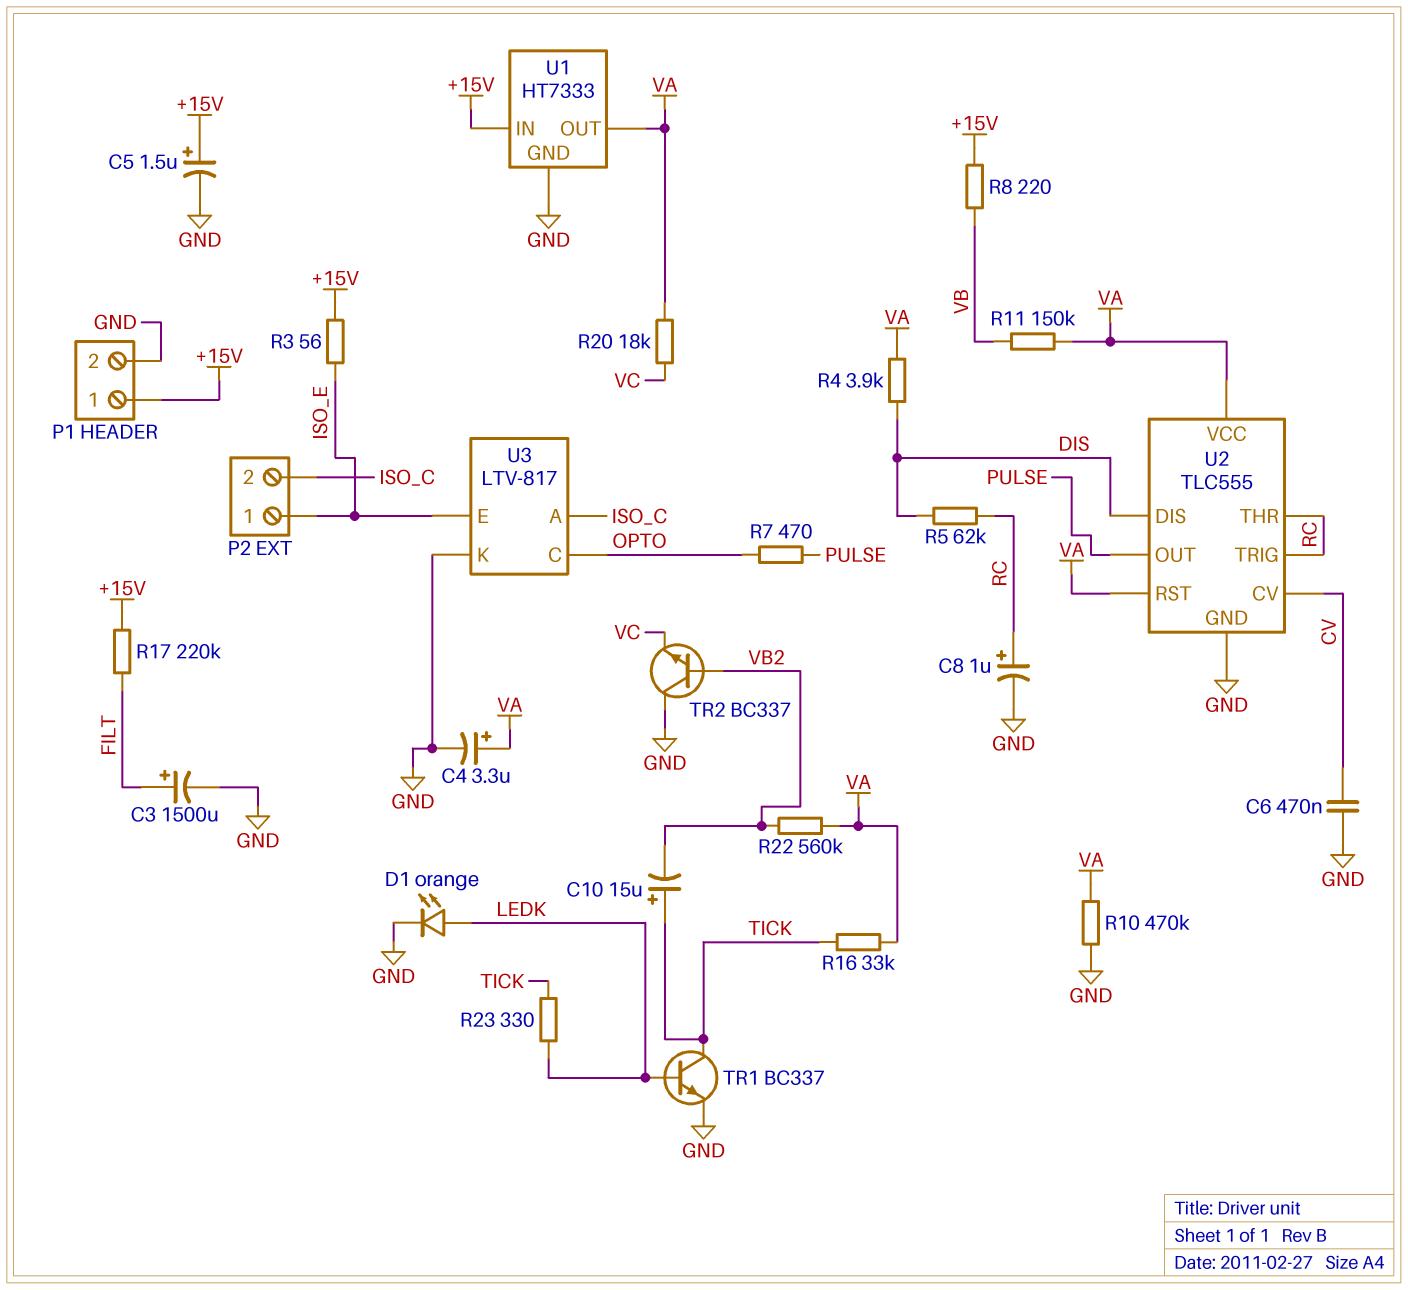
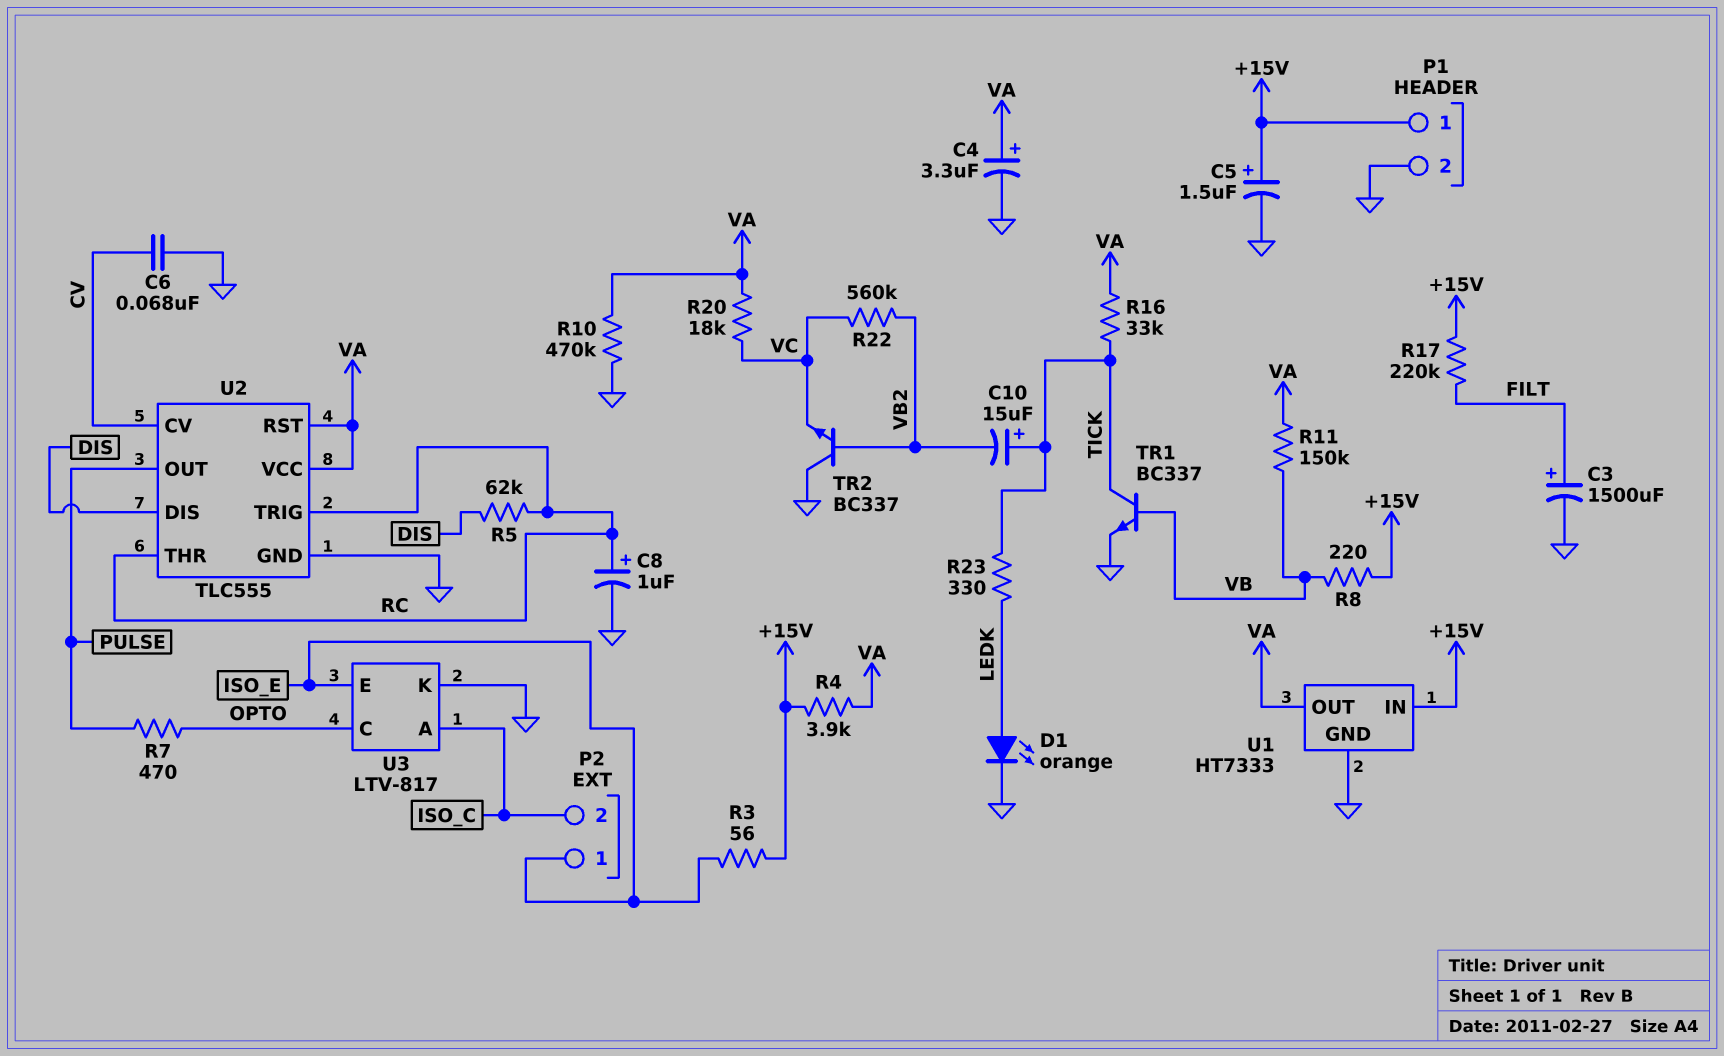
C6: 470nF (CV, GND) -> 68nF (CV, GND)
R4: 3.9k (DIS, VA) -> 3.9k (+15V, VA)
R22: 560k (VA, VB2) -> 560k (VB2, VC)
TR1: NPN BC337 (B LEDK, C TICK, E GND) -> NPN BC337 (B VB, C TICK, E GND)

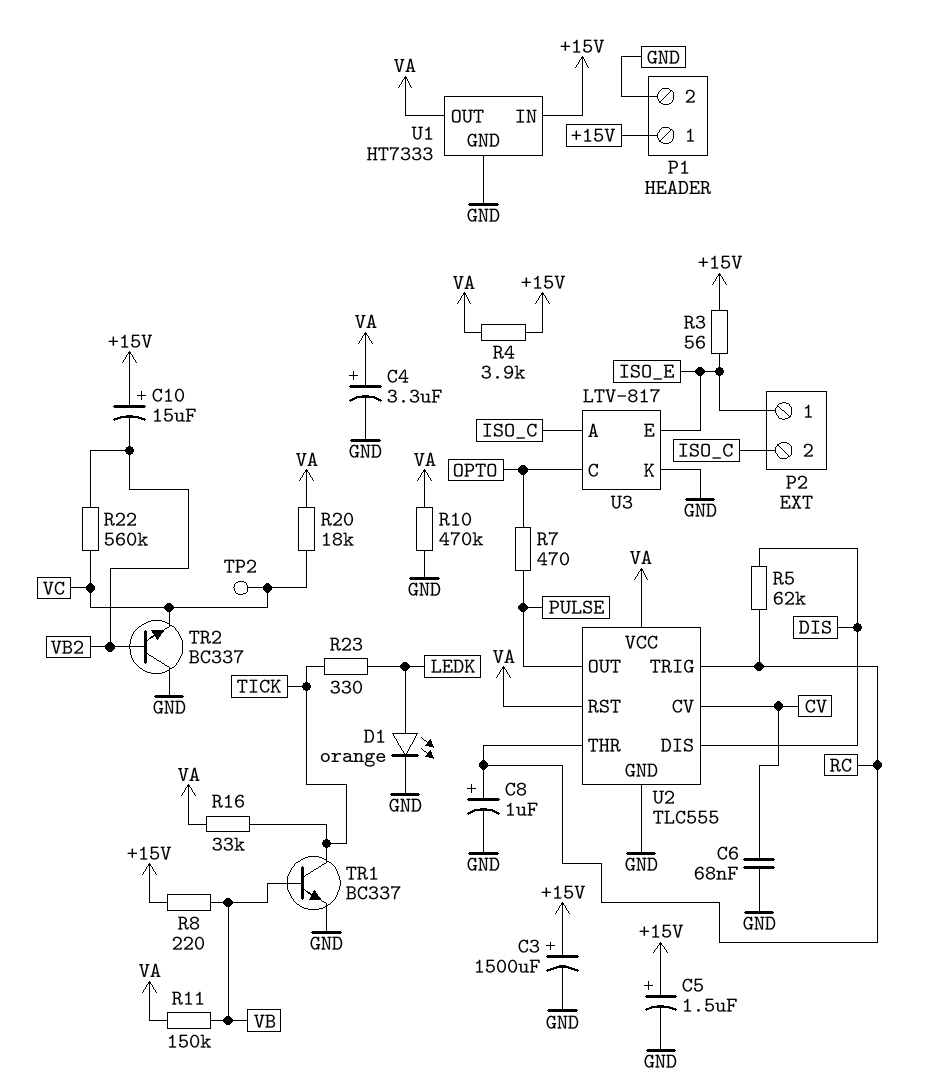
C3: 1500uF (plus FILT, minus GND) -> 1500uF (plus +15V, minus GND)
C10: 15uF (plus TICK, minus VB2) -> 15uF (plus +15V, minus VB2)
R17: 220k (+15V, FILT) -> none
TP2: none -> test point (VC)

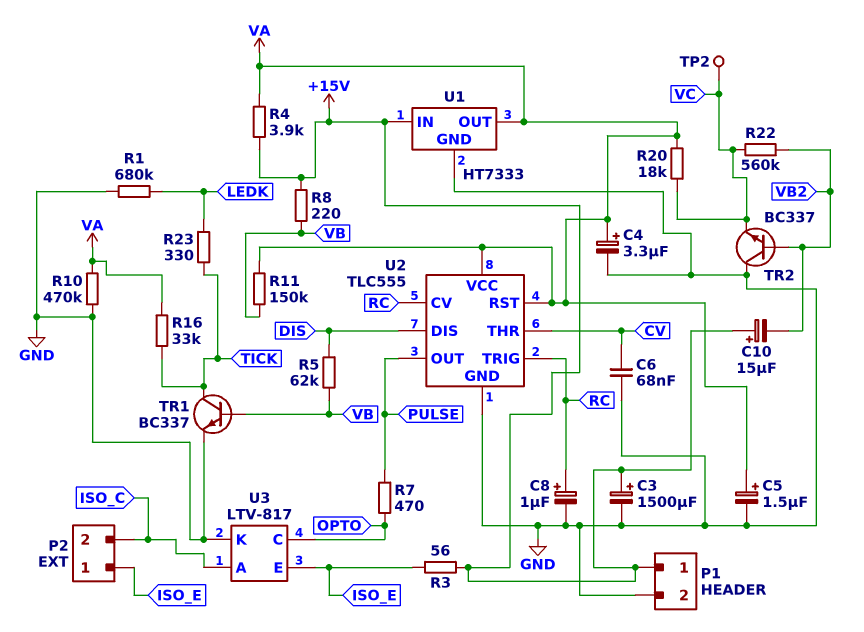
C5: 1.5uF (plus +15V, minus GND) -> 1.5uF (plus VA, minus GND)
D1: LED orange (A LEDK, K GND) -> none
R1: none -> 680k (GND, LEDK)
R5: 62k (DIS, RC) -> 62k (DIS, VB)
U2 pin CV: CV -> RC
U2 pin THR: RC -> CV

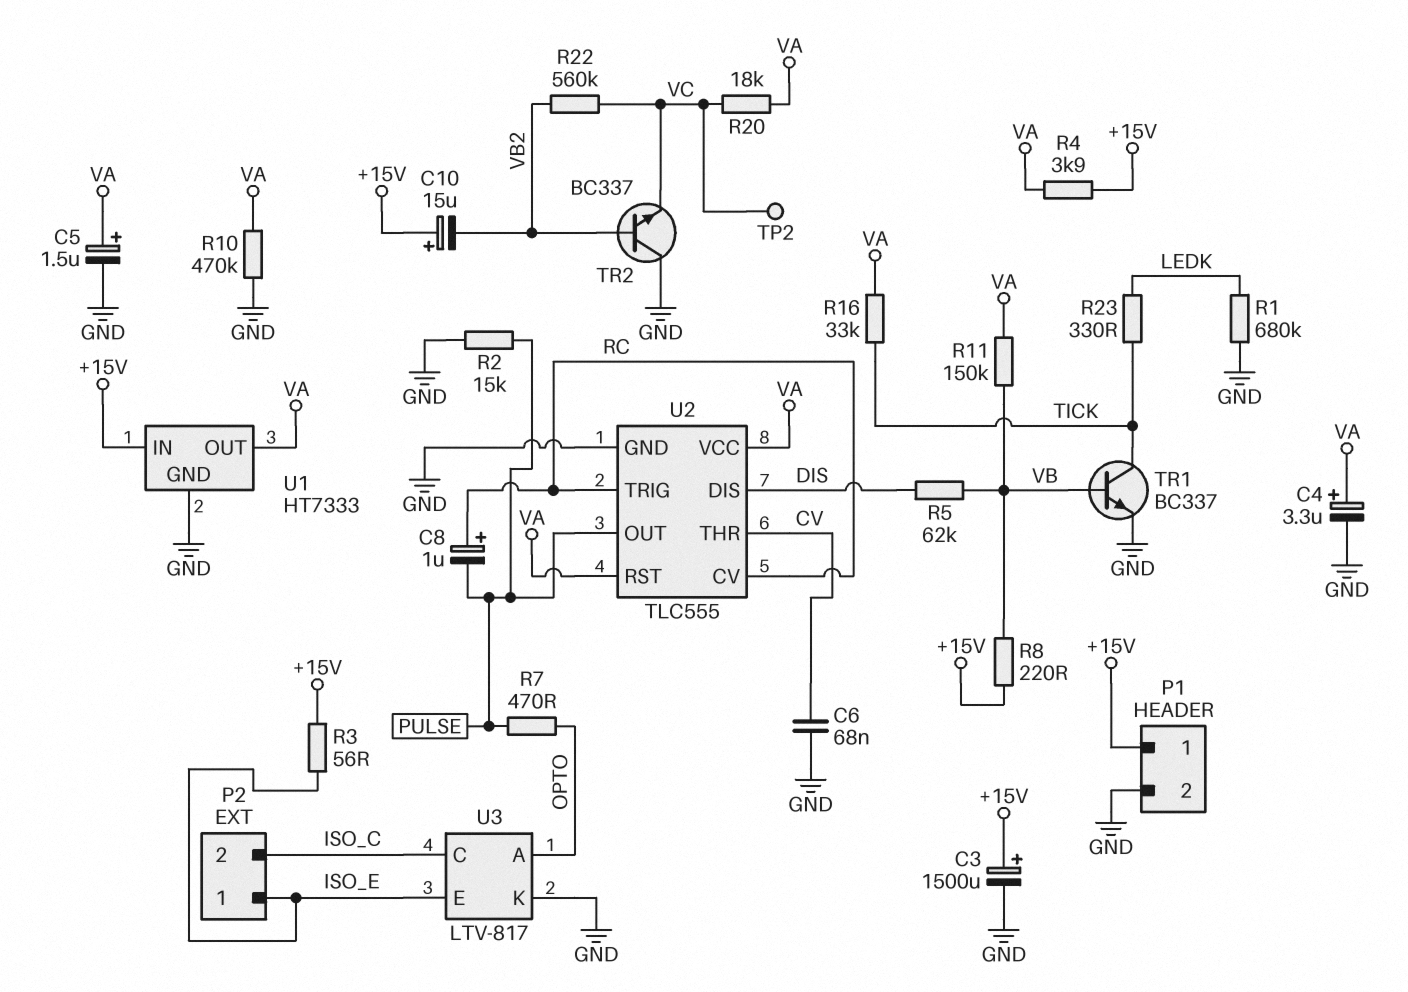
C8: 1uF (plus RC, minus GND) -> 1uF (plus RC, minus PULSE)
R2: none -> 15k (GND, PULSE)
U3 pin A: ISO_C -> OPTO
U3 pin C: OPTO -> ISO_C

